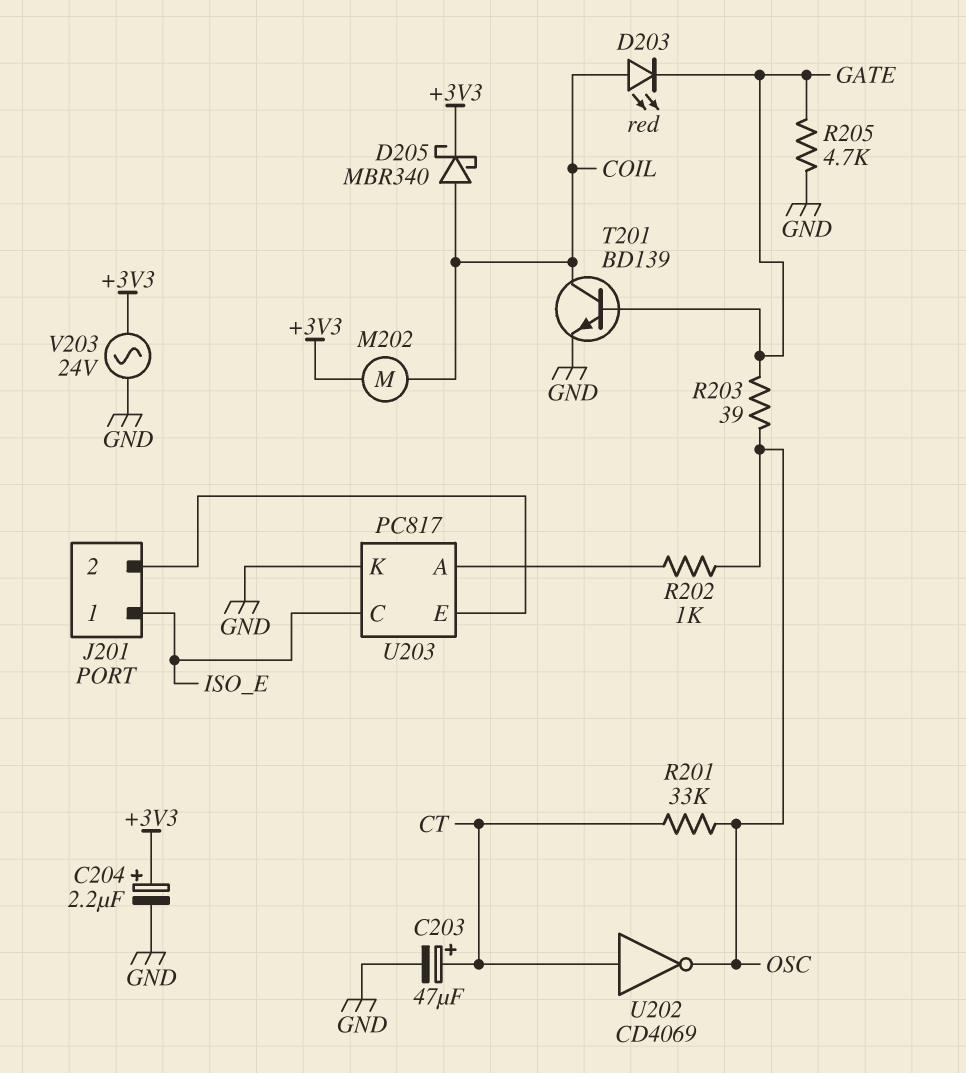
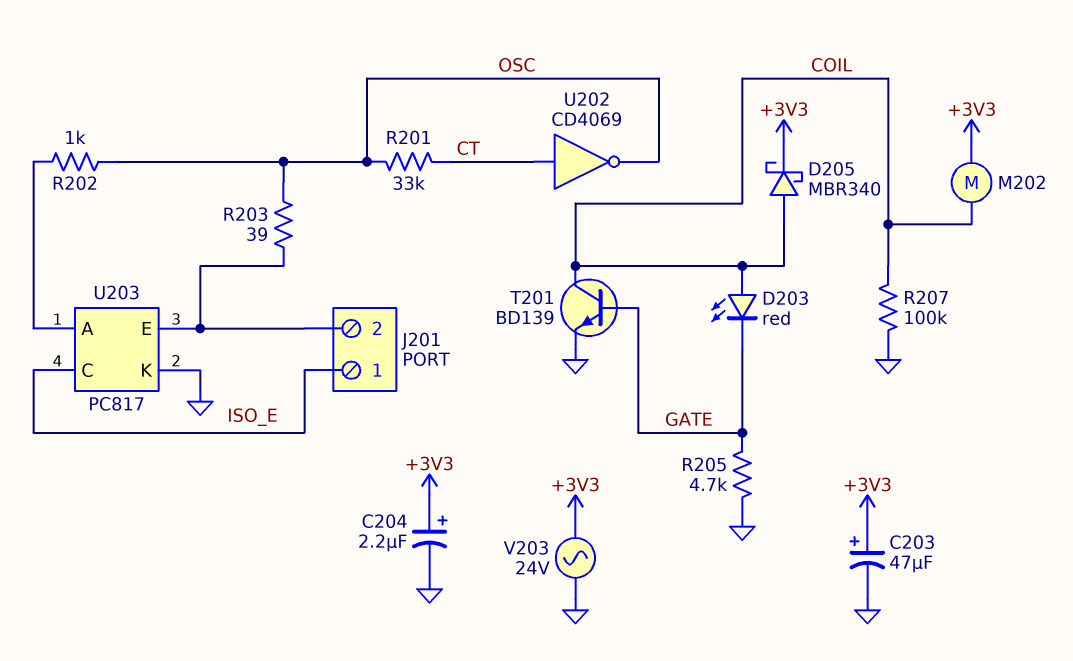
C203: 47uF (plus CT, minus GND) -> 47uF (plus +3V3, minus GND)
R203: 39 (GATE, OSC) -> 39 (J201/2, OSC)
R207: none -> 100k (COIL, GND)

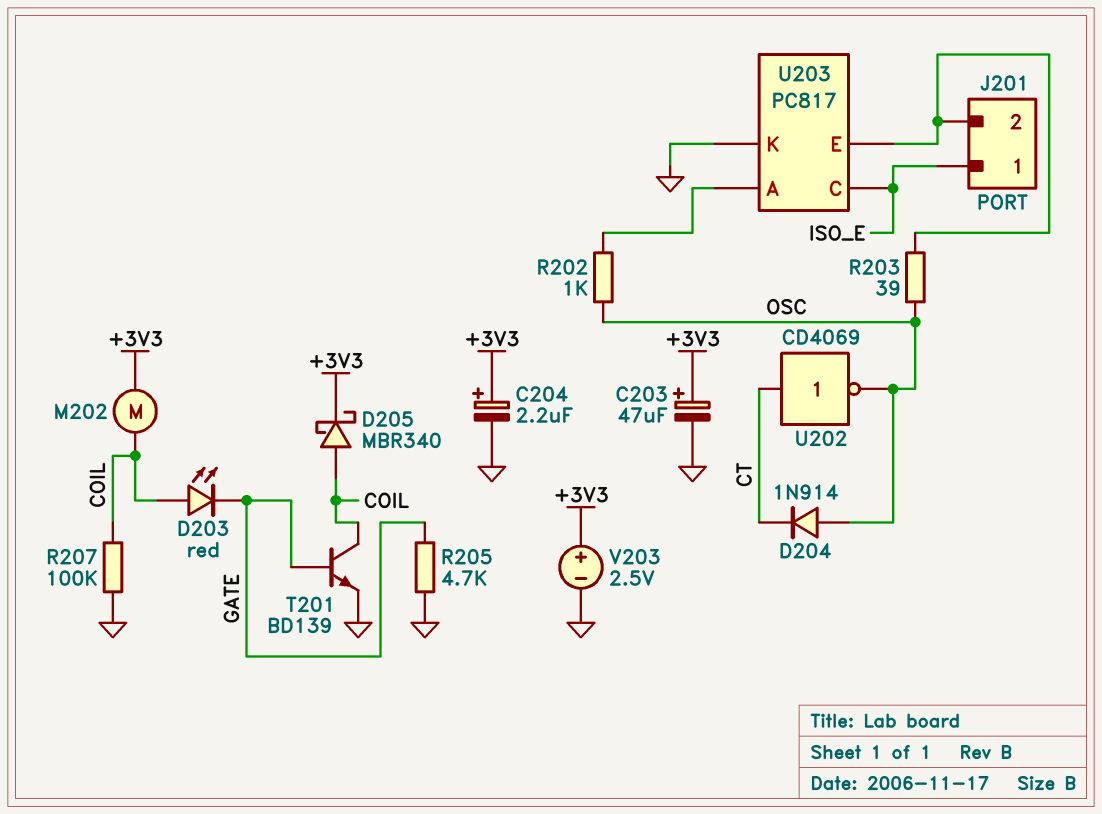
D204: none -> diode 1N914 (A OSC, K CT)
R201: 33k (CT, OSC) -> none
V203: AC 24V (+3V3, GND) -> 2.5V (plus +3V3, minus GND)

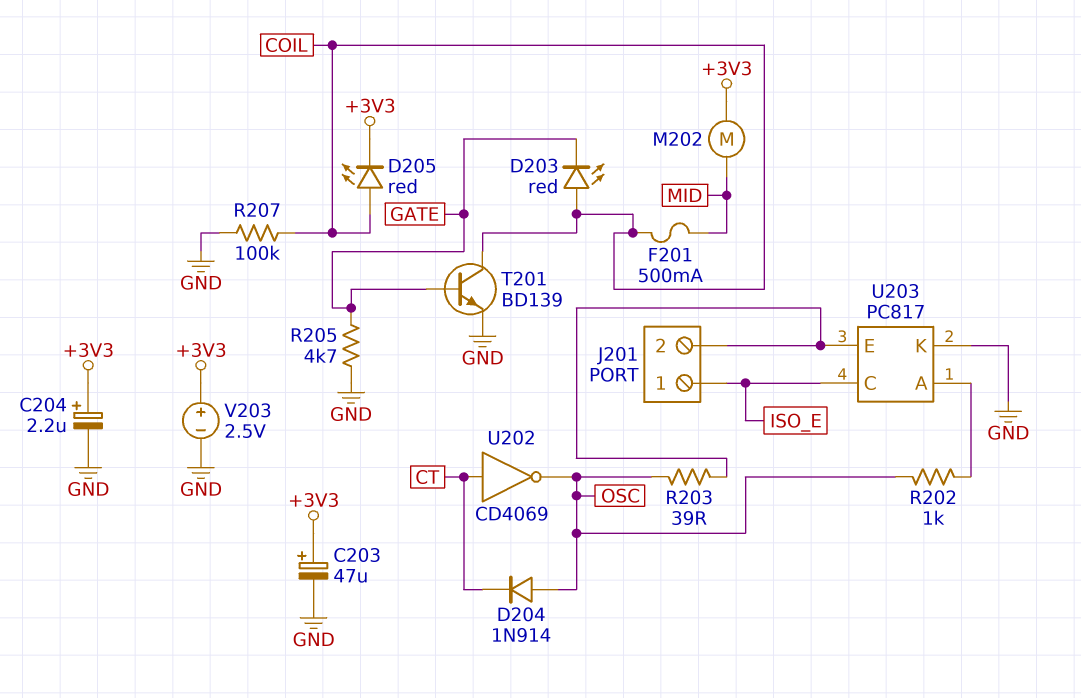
D205: schottky MBR340 (A COIL, K +3V3) -> LED red (A COIL, K +3V3)
F201: none -> 500mA (COIL, MID)
M202: motor (+3V3, COIL) -> motor (+3V3, MID)

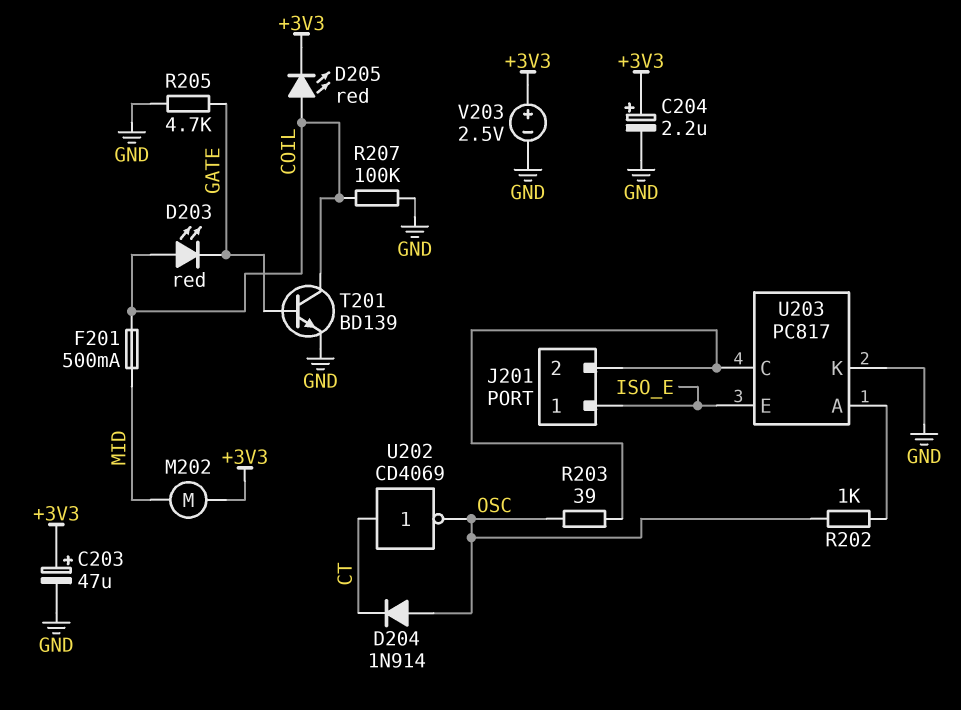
U203 pin C: ISO_E -> J201/2
U203 pin E: J201/2 -> ISO_E

